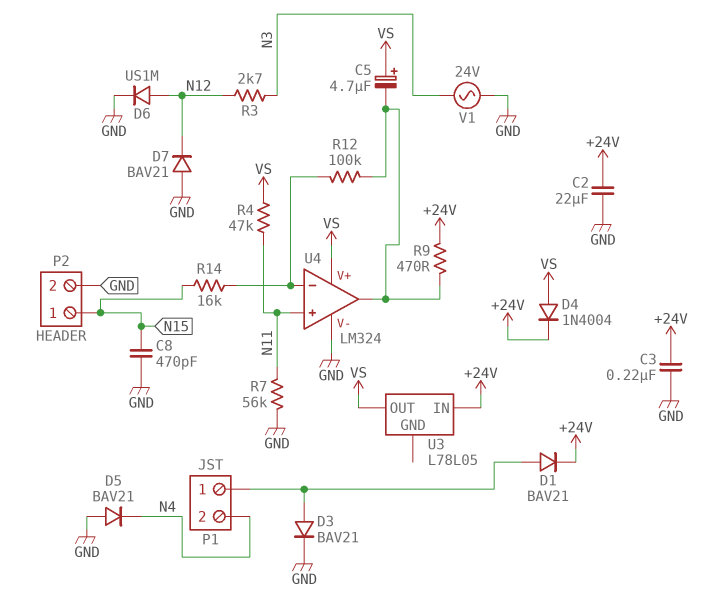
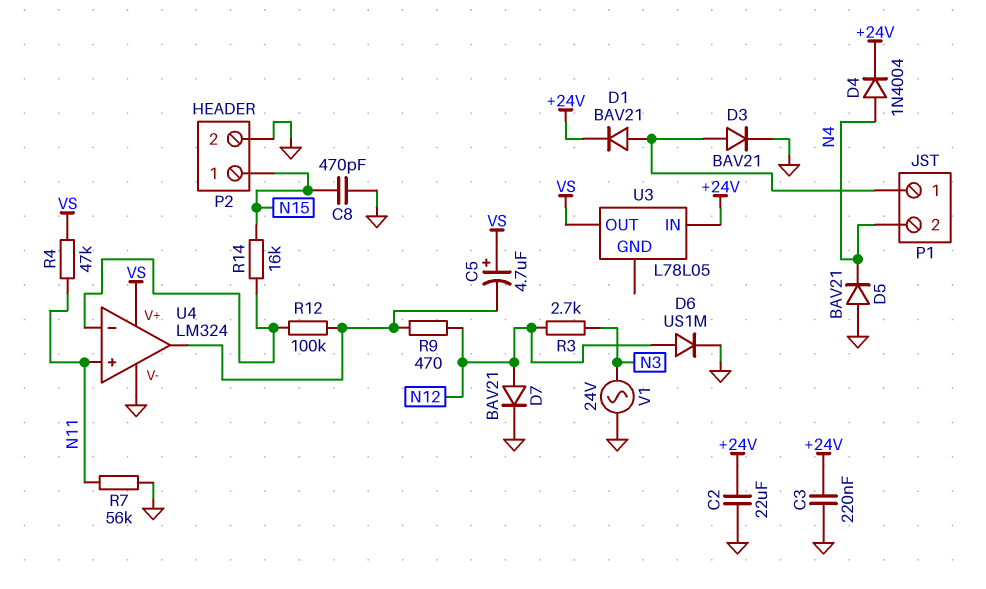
D4: diode 1N4004 (A VS, K +24V) -> diode 1N4004 (A N4, K +24V)
D7: diode BAV21 (A GND, K N12) -> diode BAV21 (A N12, K GND)
R9: 470 (+24V, U4/out) -> 470 (N12, U4/out)

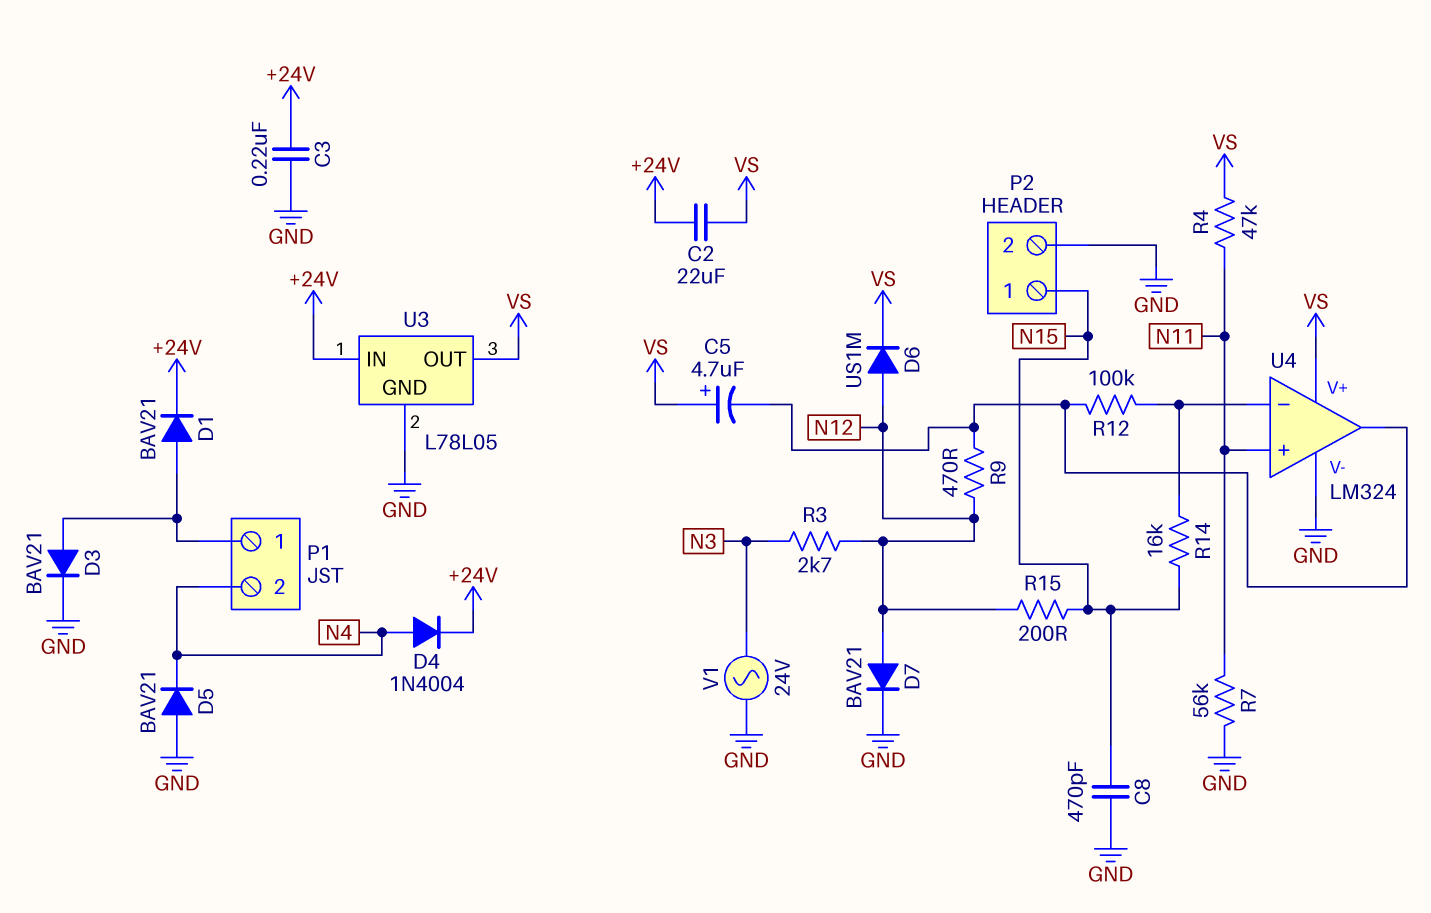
C2: 22uF (+24V, GND) -> 22uF (+24V, VS)
D6: diode US1M (A N12, K GND) -> diode US1M (A N12, K VS)
R15: none -> 200 (N12, N15)
U3 pin GND: none -> GND

